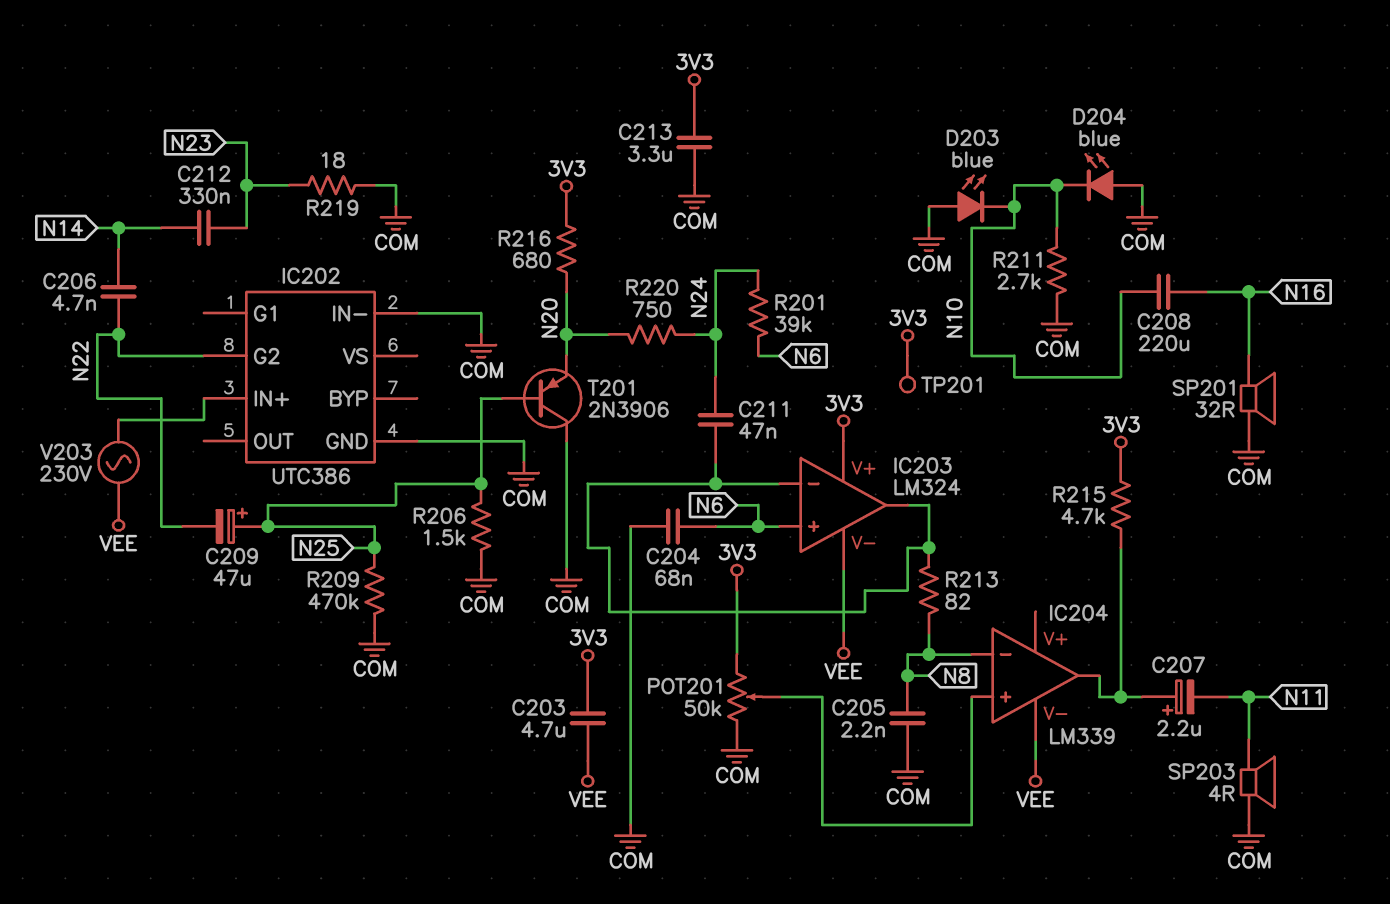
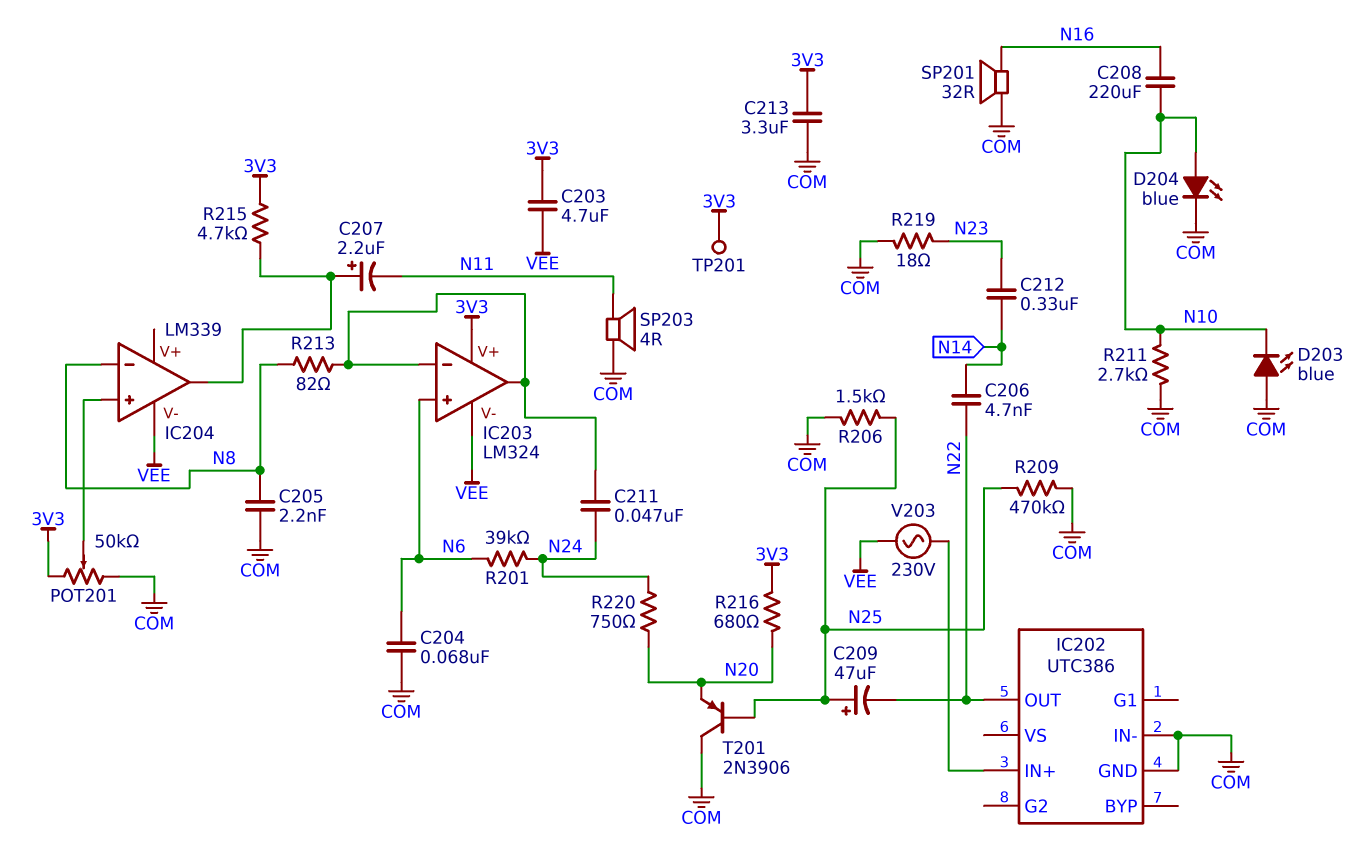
D204: LED blue (A COM, K N10) -> LED blue (A N10, K COM)
IC202 pin G2: N22 -> none
IC202 pin OUT: none -> N22

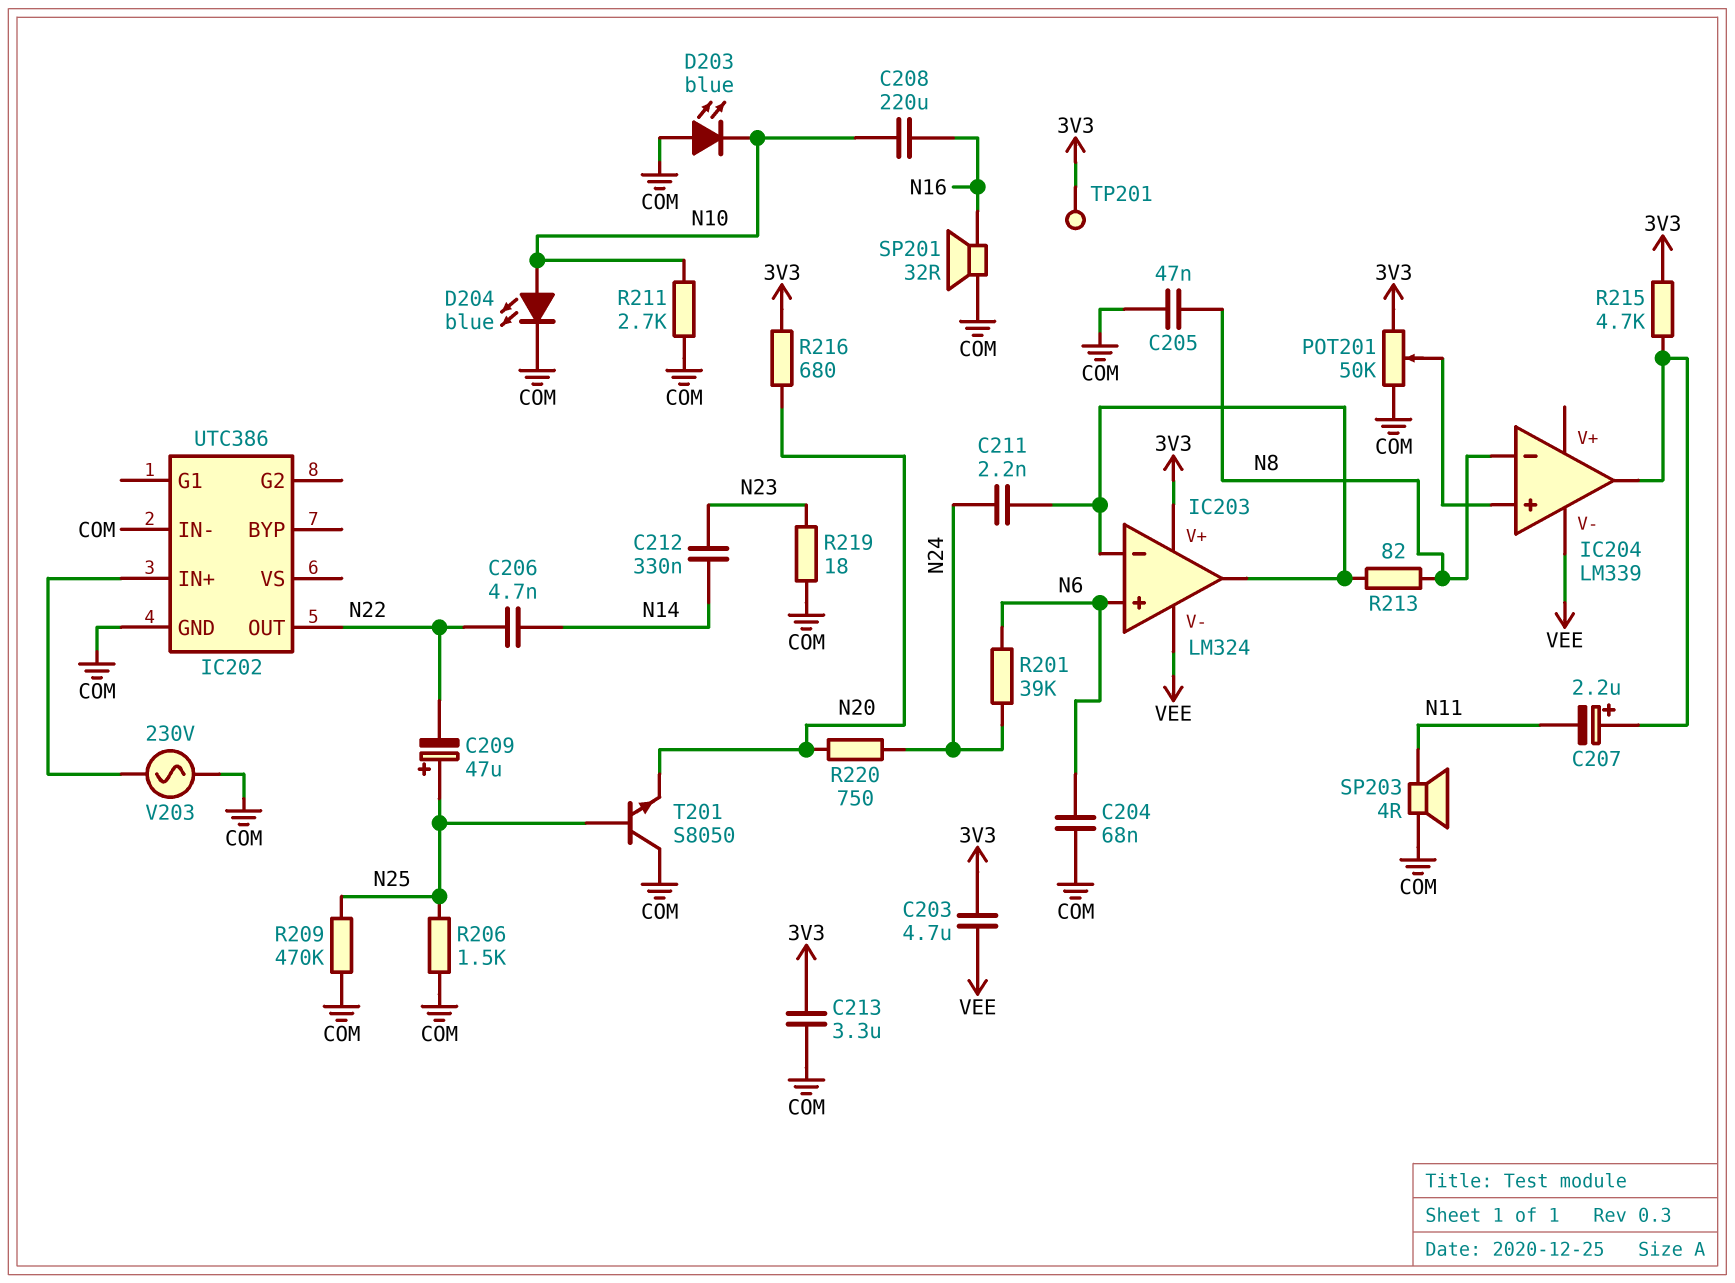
C205: 2.2nF (COM, N8) -> 47nF (COM, N8)
C211: 47nF (IC203/in-, N24) -> 2.2nF (IC203/in-, N24)
T201: PNP 2N3906 (B N25, C COM, E N20) -> NPN S8050 (B N25, C COM, E N20)
V203: AC 230V (IC202/IN+, VEE) -> AC 230V (COM, IC202/IN+)

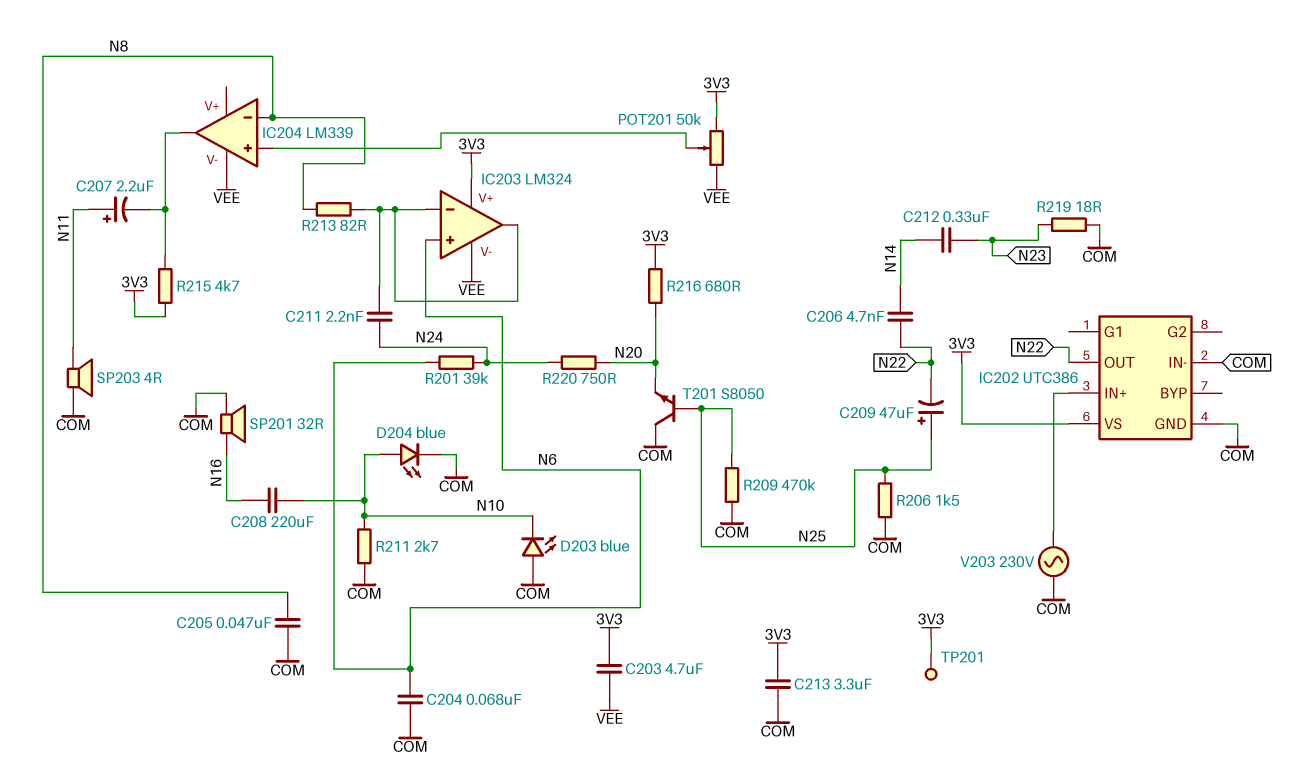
C207: 2.2uF (plus IC204/out, minus N11) -> 2.2uF (plus N11, minus IC204/out)
IC202 pin VS: none -> 3V3
POT201: 50k (3V3, COM, wiper IC204/in+) -> 50k (3V3, VEE, wiper IC204/in+)

